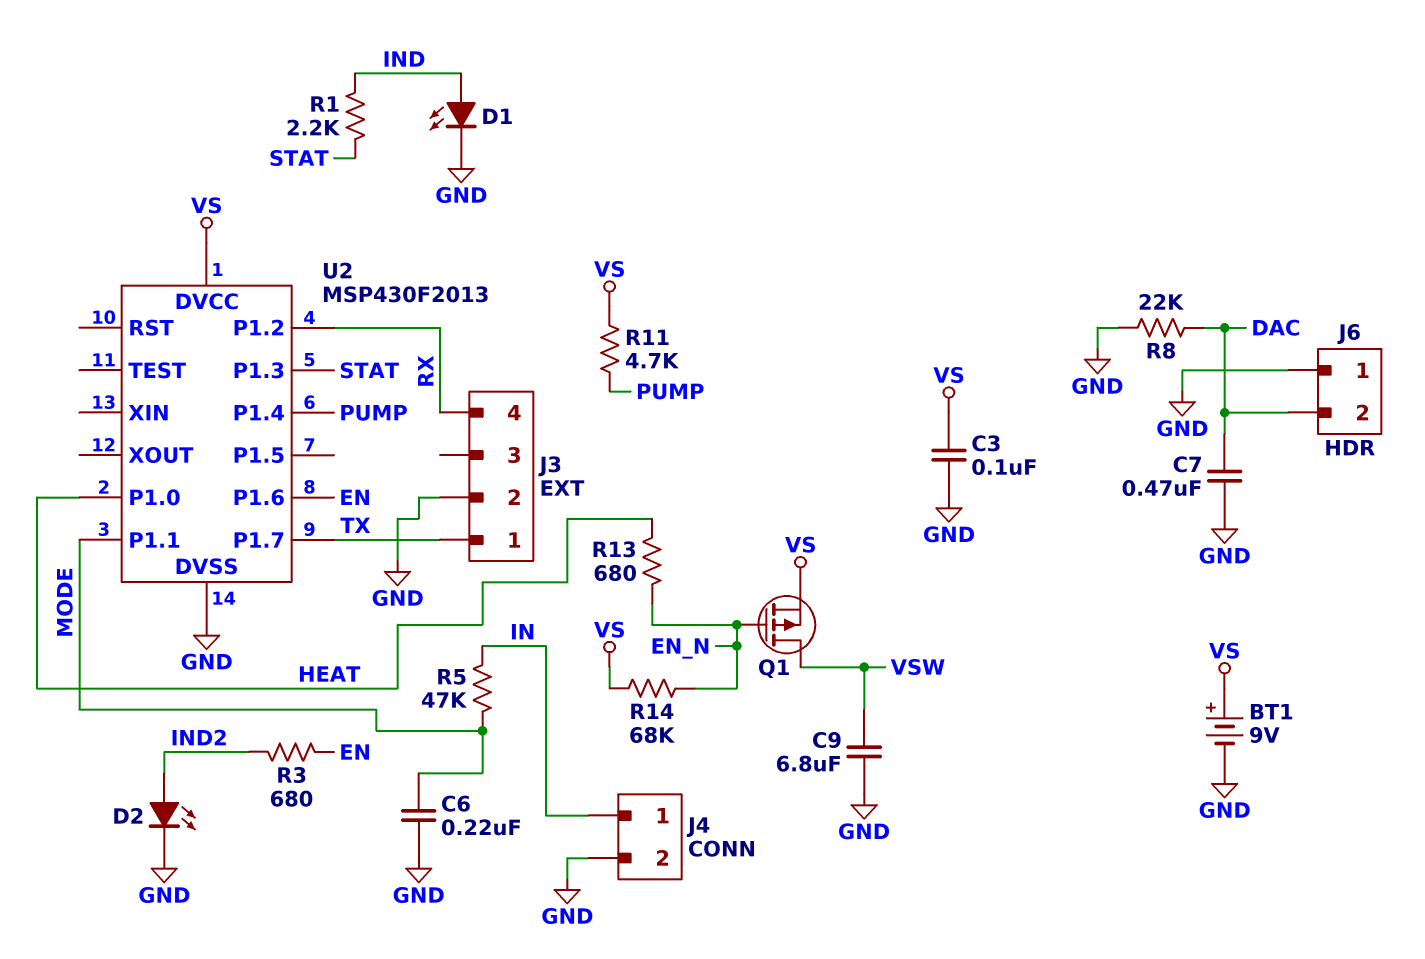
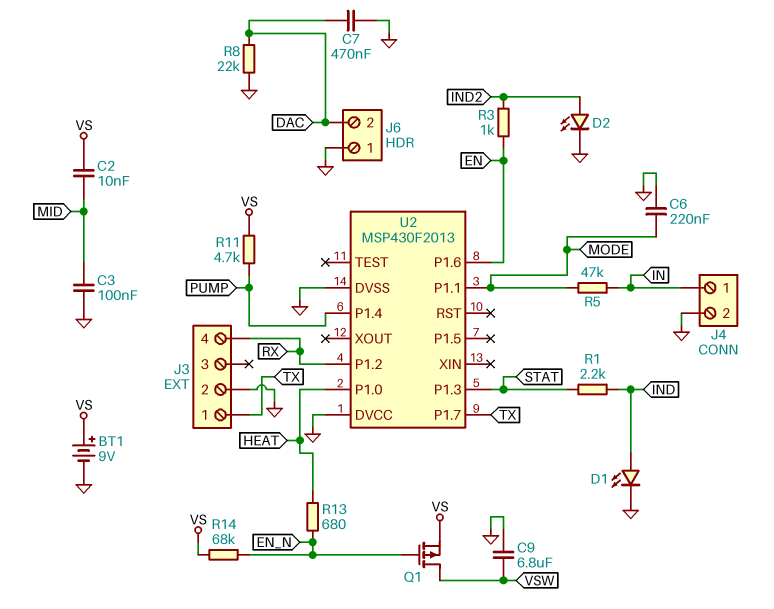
C2: none -> 10nF (MID, VS)
C3: 100nF (GND, VS) -> 100nF (GND, MID)
R3: 680 (EN, IND2) -> 1k (EN, IND2)
U2 pin DVCC: VS -> GND

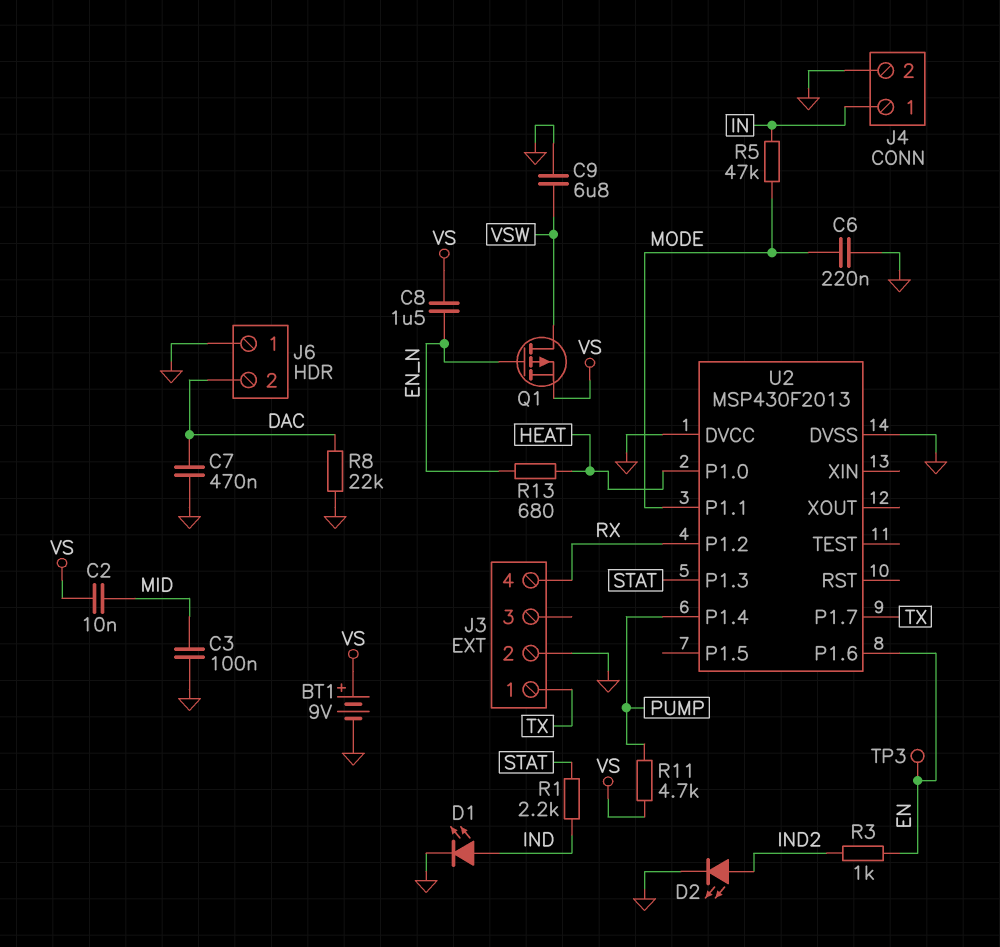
C8: none -> 1.5uF (EN_N, VS)
R14: 68k (EN_N, VS) -> none
TP3: none -> test point (EN)

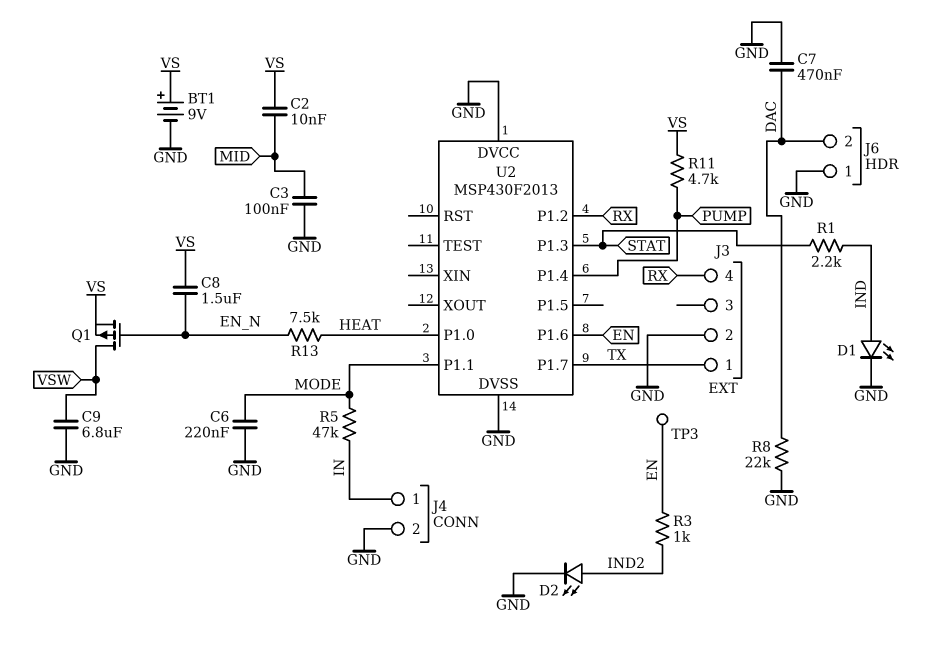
R13: 680 (EN_N, HEAT) -> 7.5k (EN_N, HEAT)

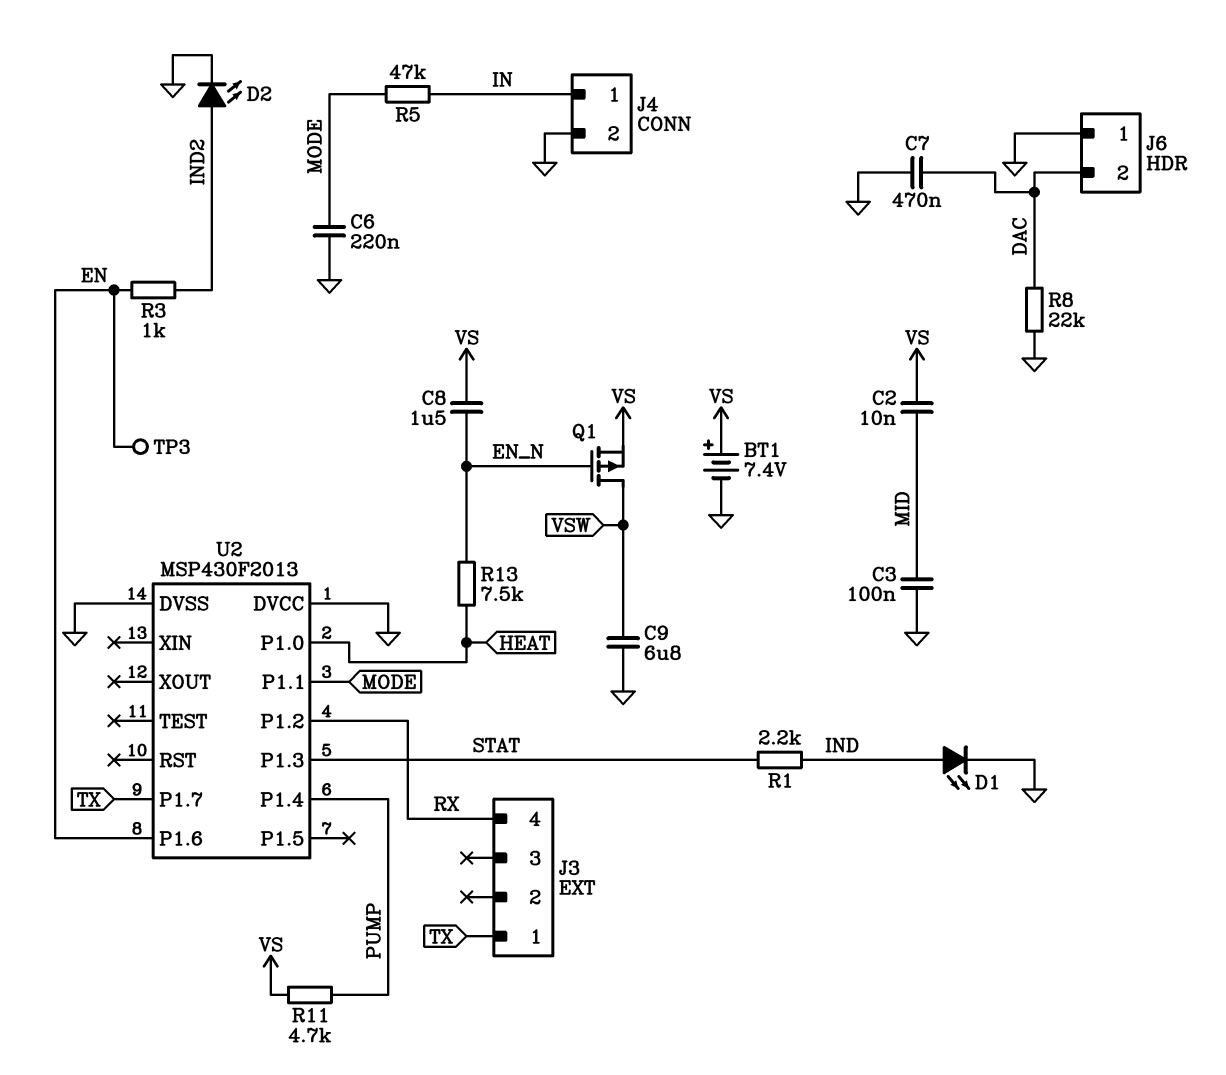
BT1: 9V (plus VS, minus GND) -> 7.4V (plus VS, minus GND)
J3 pin 2: GND -> none

